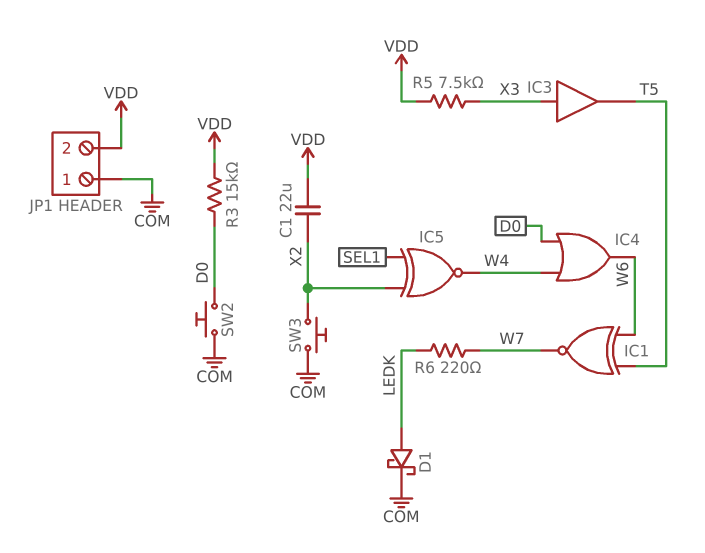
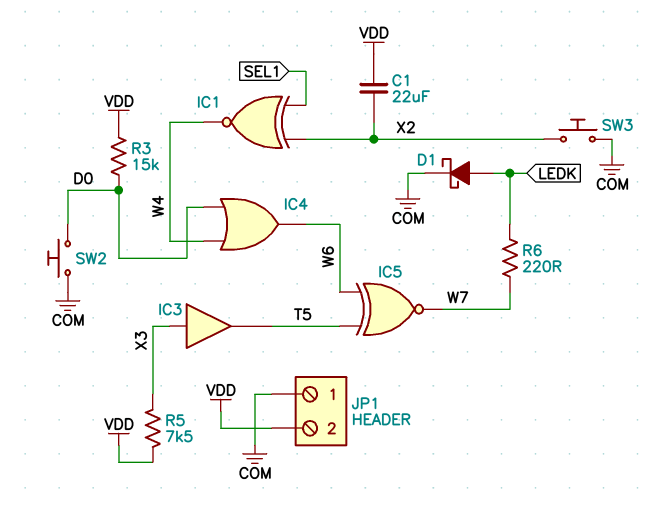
IC1: XNOR (in T5, in W6, out W7) -> XNOR (in SEL1, in X2, out W4)
IC5: XNOR (in SEL1, in X2, out W4) -> XNOR (in T5, in W6, out W7)

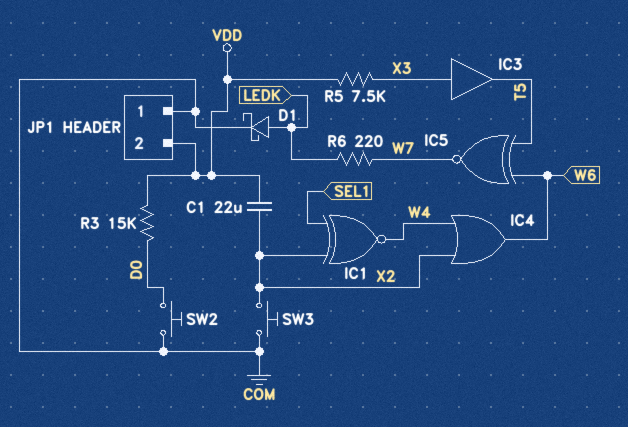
IC4: OR (in D0, in W4, out W6) -> OR (in W4, in X2, out W6)

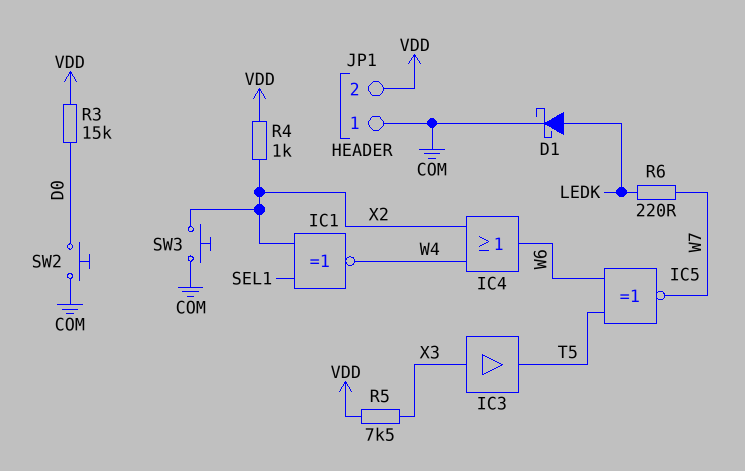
C1: 22uF (VDD, X2) -> none
R4: none -> 1k (VDD, X2)

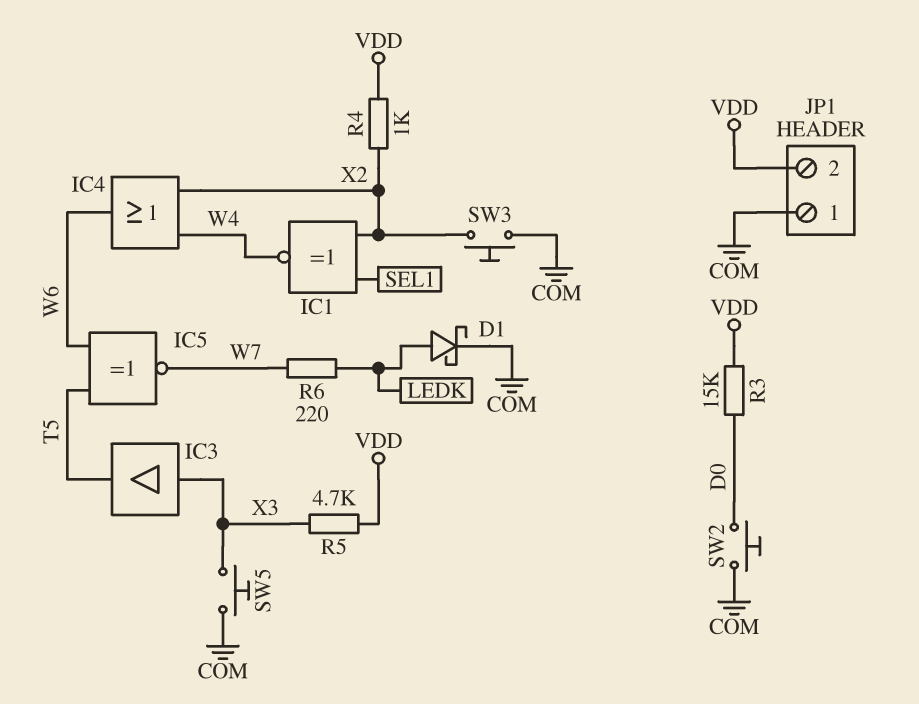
R5: 7.5k (VDD, X3) -> 4.7k (VDD, X3)
SW5: none -> button (COM, X3)

